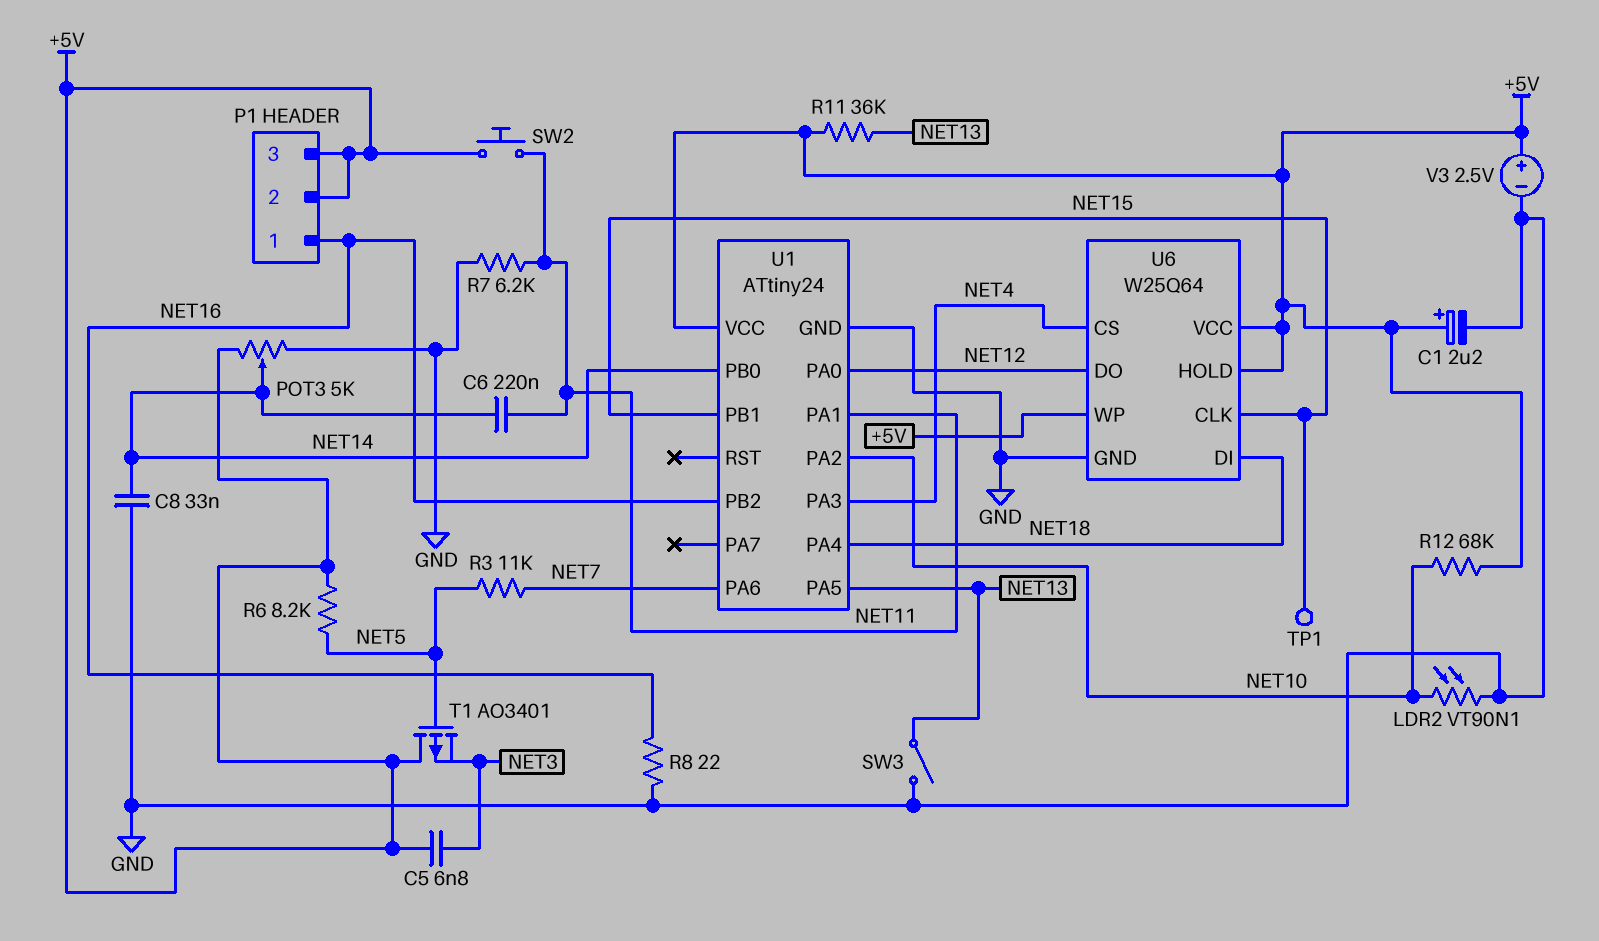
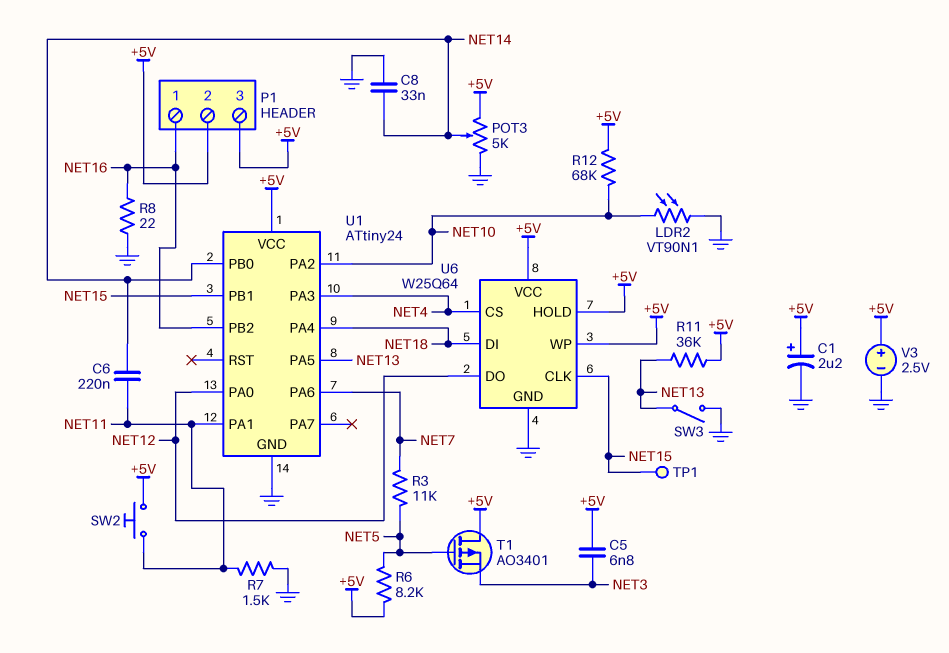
R7: 6.2k (GND, NET11) -> 1.5k (GND, NET11)

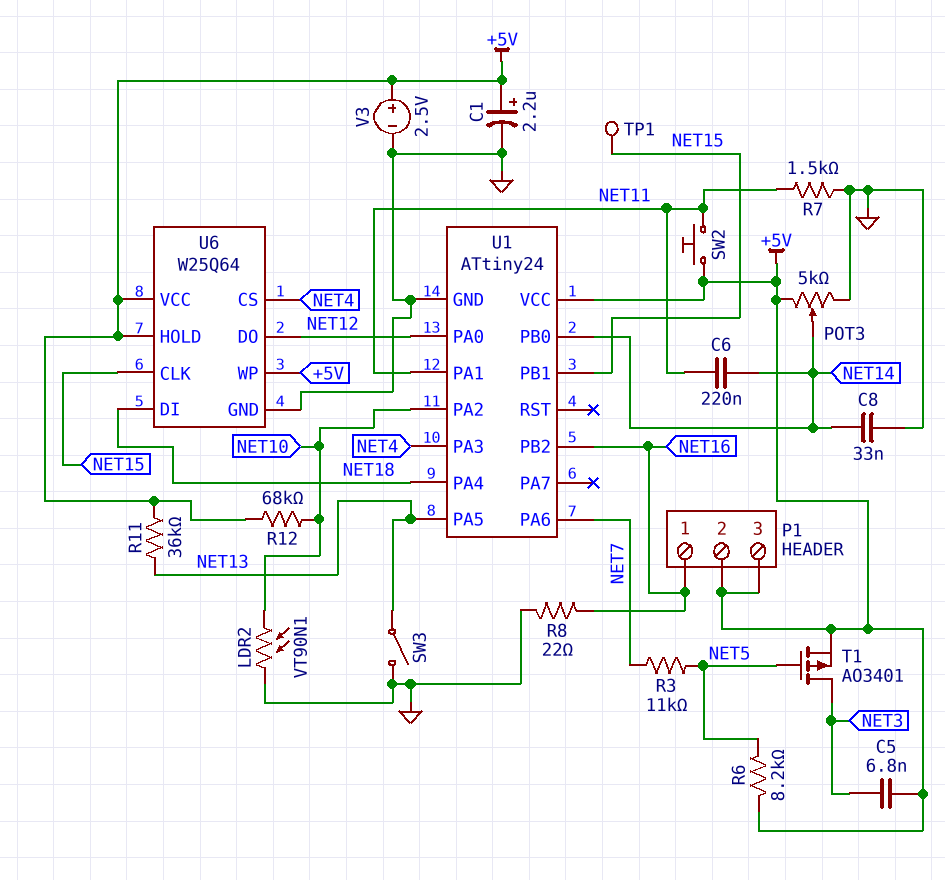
T1: PMOS AO3401 (G NET5, D +5V, S NET3) -> PMOS AO3401 (G NET5, D NET3, S +5V)

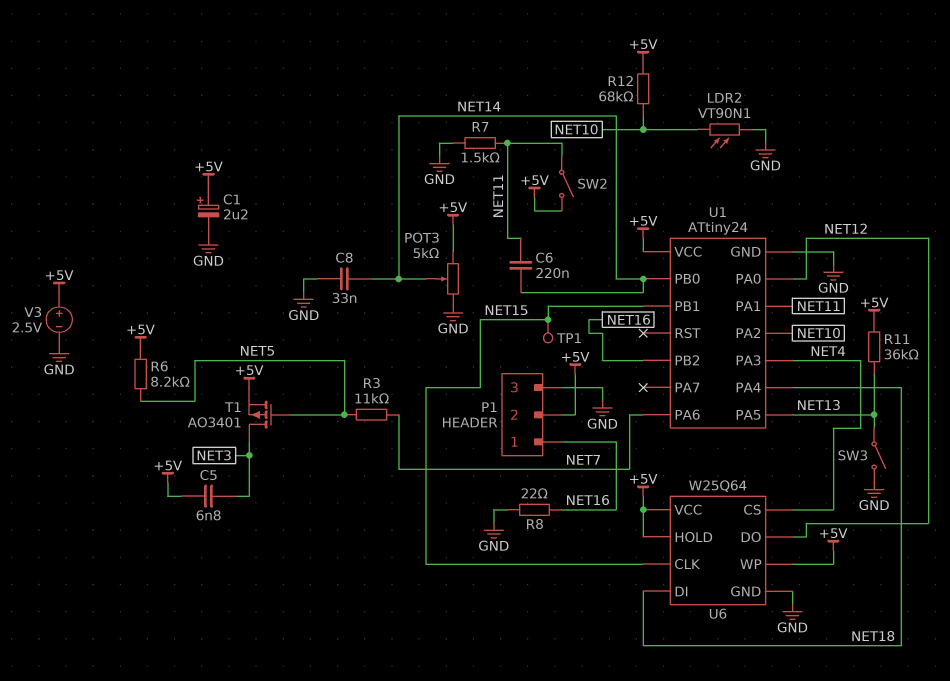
P1 pin 3: +5V -> GND
SW2: button (+5V, NET11) -> switch (+5V, NET11)

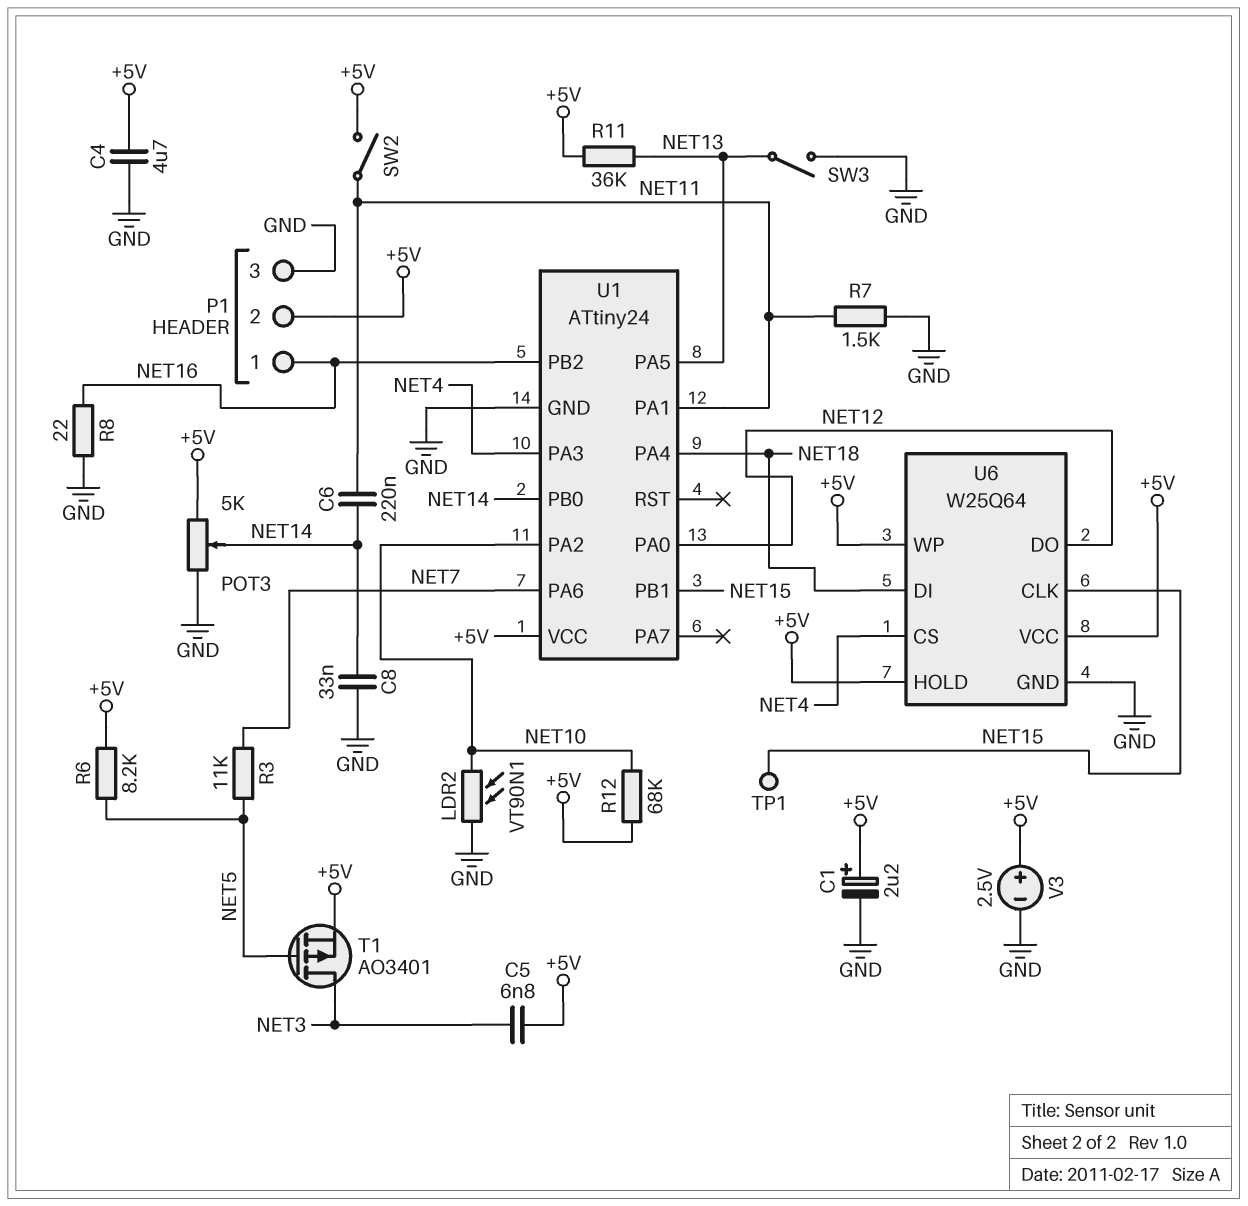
C4: none -> 4.7uF (+5V, GND)

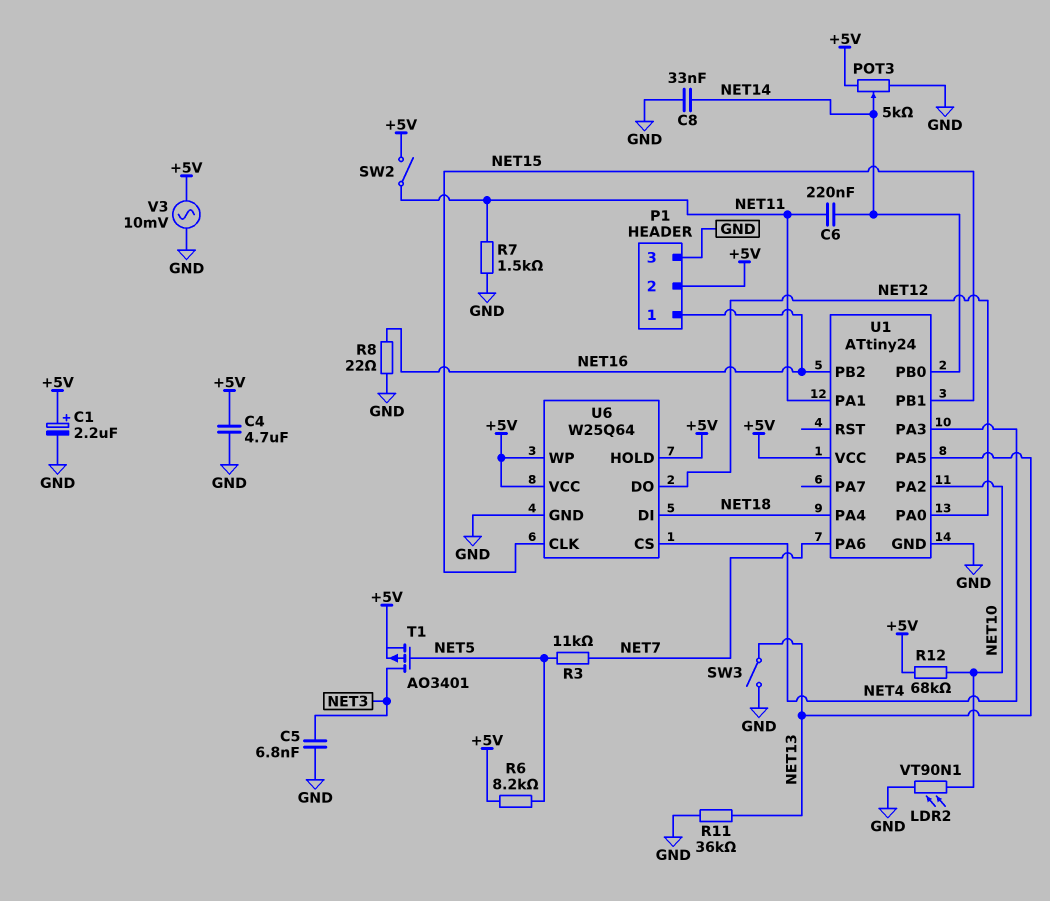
C5: 6.8nF (+5V, NET3) -> 6.8nF (GND, NET3)
R11: 36k (+5V, NET13) -> 36k (GND, NET13)
TP1: test point (NET15) -> none
V3: 2.5V (plus +5V, minus GND) -> AC 10mV (+5V, GND)

